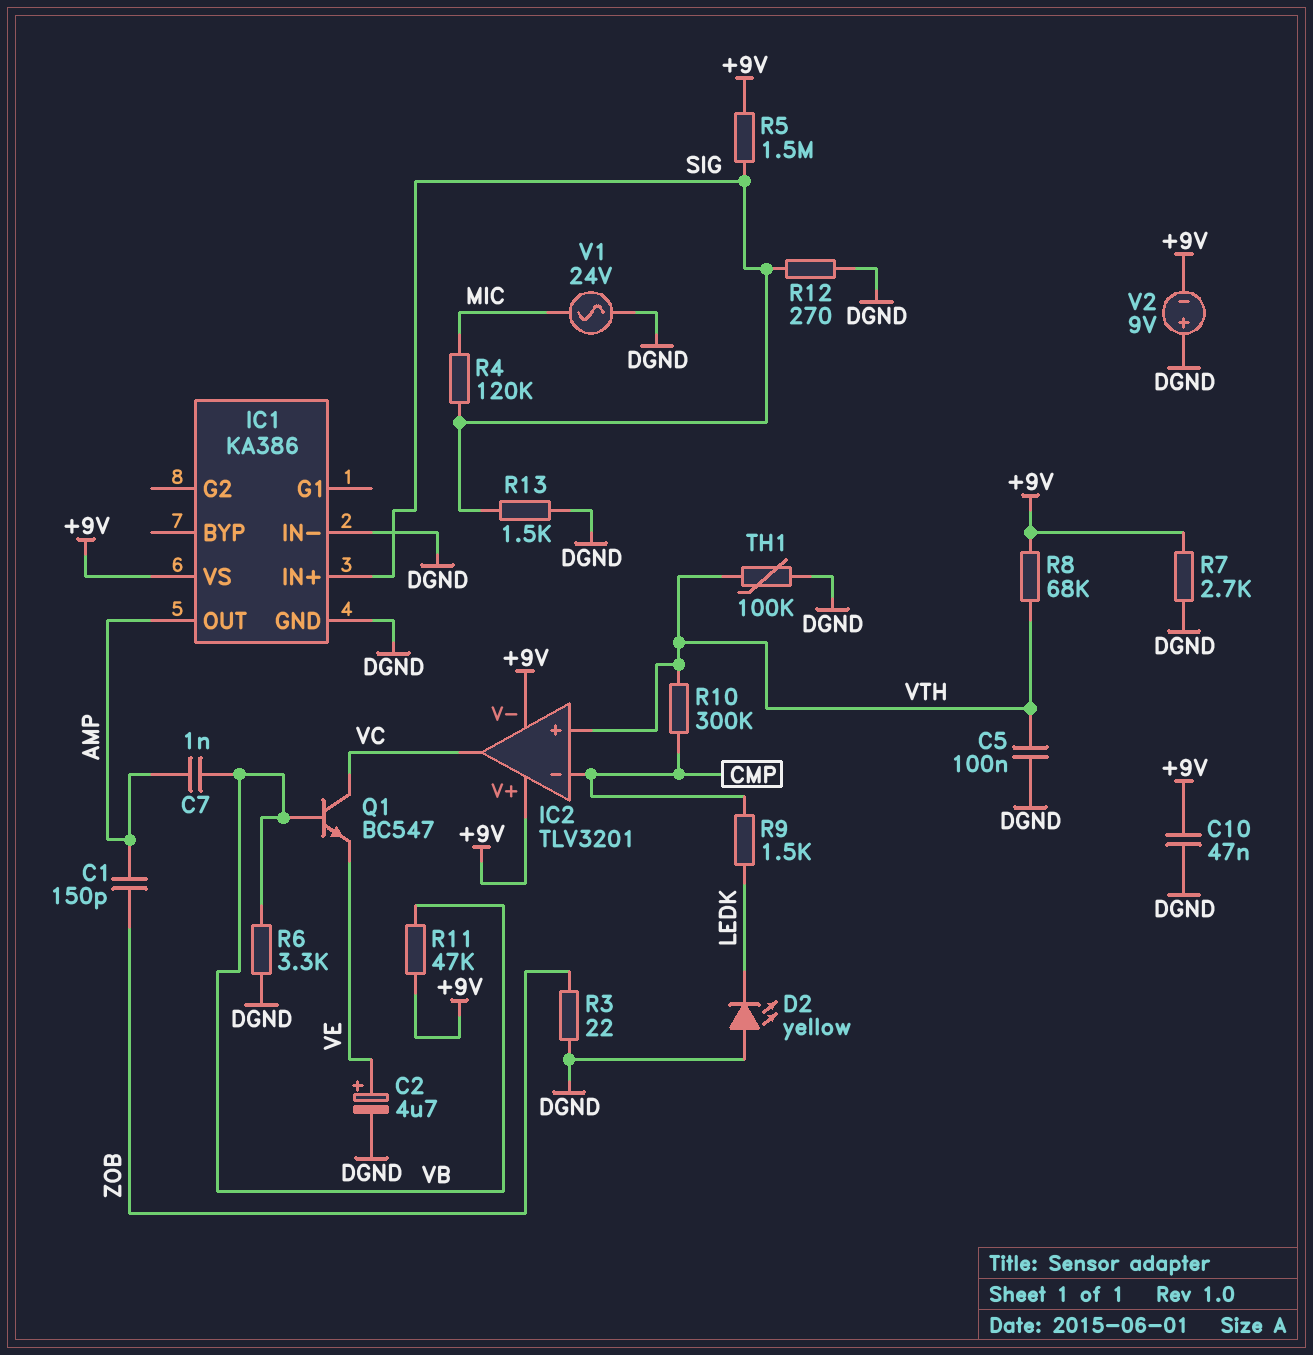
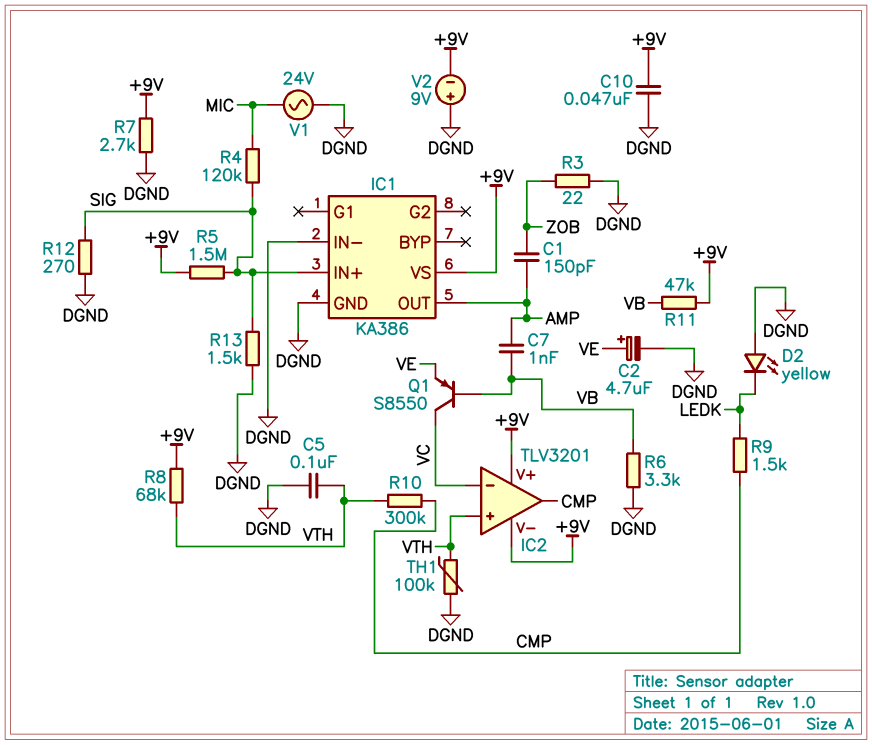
IC2 pin in-: CMP -> VC
IC2 pin out: VC -> CMP
Q1: NPN BC547 (B VB, C VC, E VE) -> PNP S8550 (B VB, C VC, E VE)

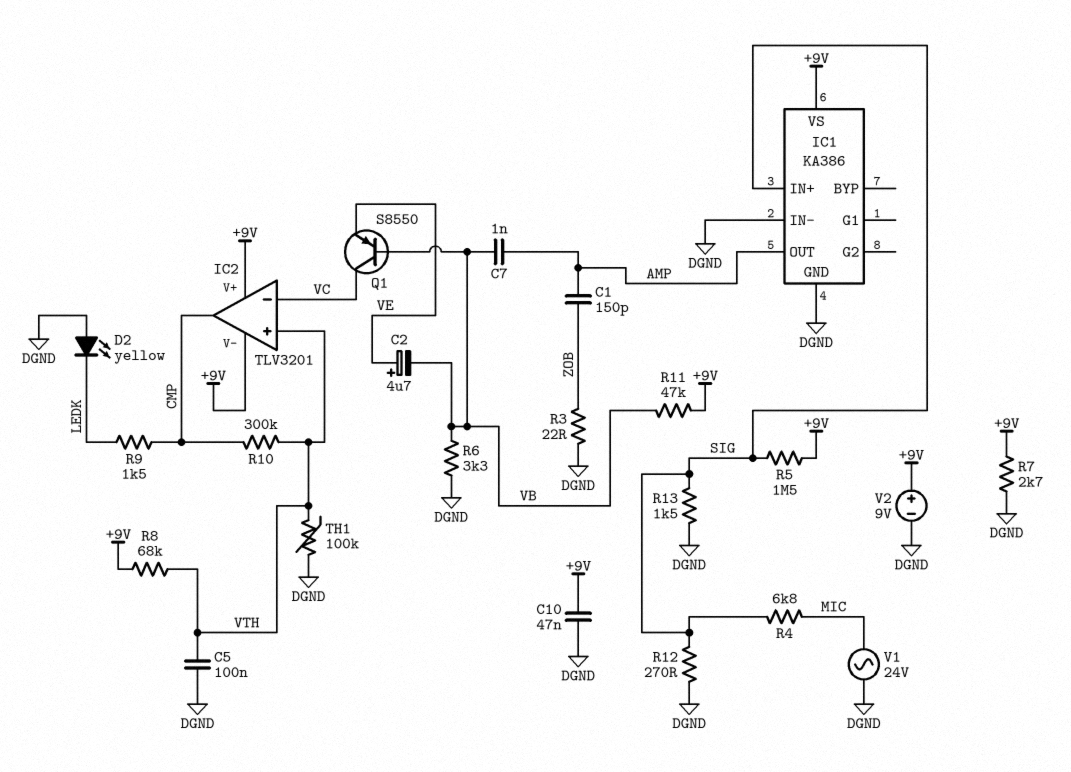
C2: 4.7uF (plus VE, minus DGND) -> 4.7uF (plus VE, minus VB)
R4: 120k (MIC, SIG) -> 6.8k (MIC, SIG)
V2: 9V (plus DGND, minus +9V) -> 9V (plus +9V, minus DGND)

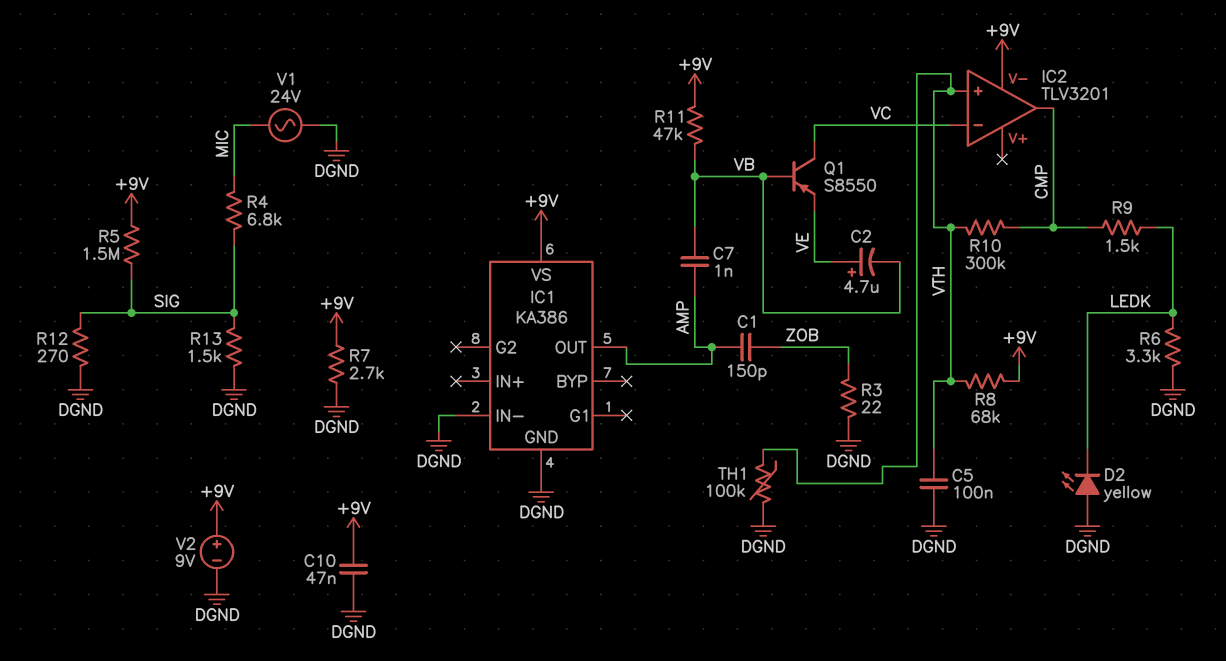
IC1 pin IN+: SIG -> none
IC2 pin V+: +9V -> none
R6: 3.3k (DGND, VB) -> 3.3k (DGND, LEDK)

